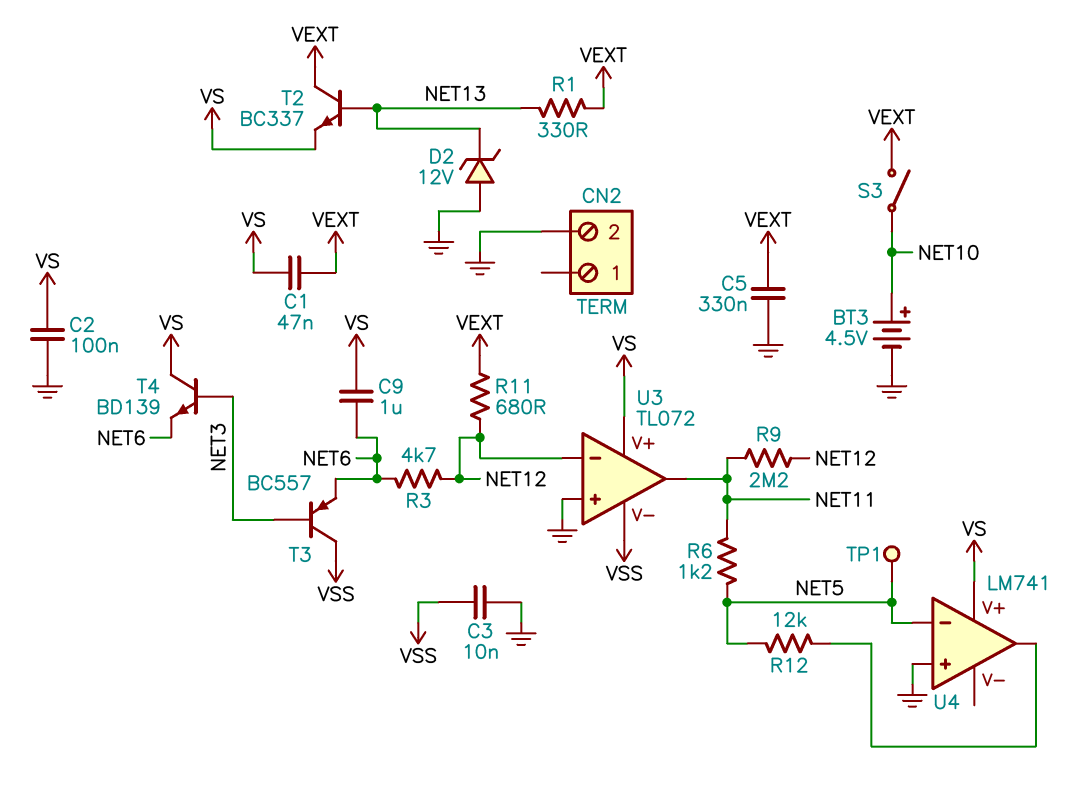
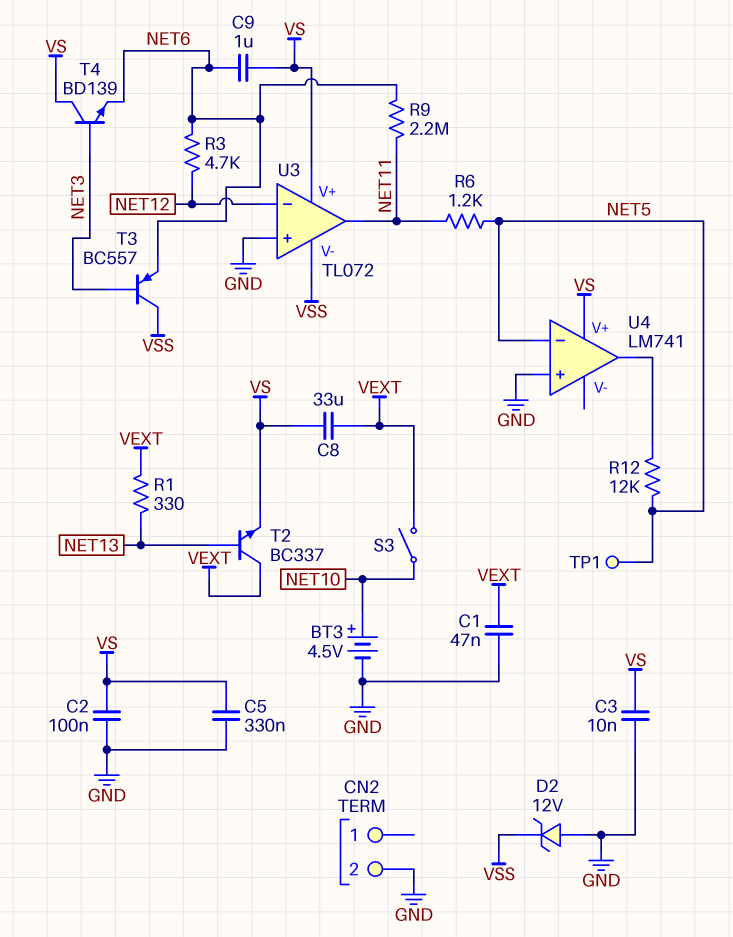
C1: 47nF (VEXT, VS) -> 47nF (GND, VEXT)
C3: 10nF (GND, VSS) -> 10nF (GND, VS)
C5: 330nF (GND, VEXT) -> 330nF (GND, VS)
C8: none -> 33uF (VEXT, VS)
D2: zener 12V (A GND, K NET13) -> zener 12V (A GND, K VSS)
R9: 2.2M (NET11, NET12) -> 2.2M (NET6, NET11)
R11: 680 (NET12, VEXT) -> none

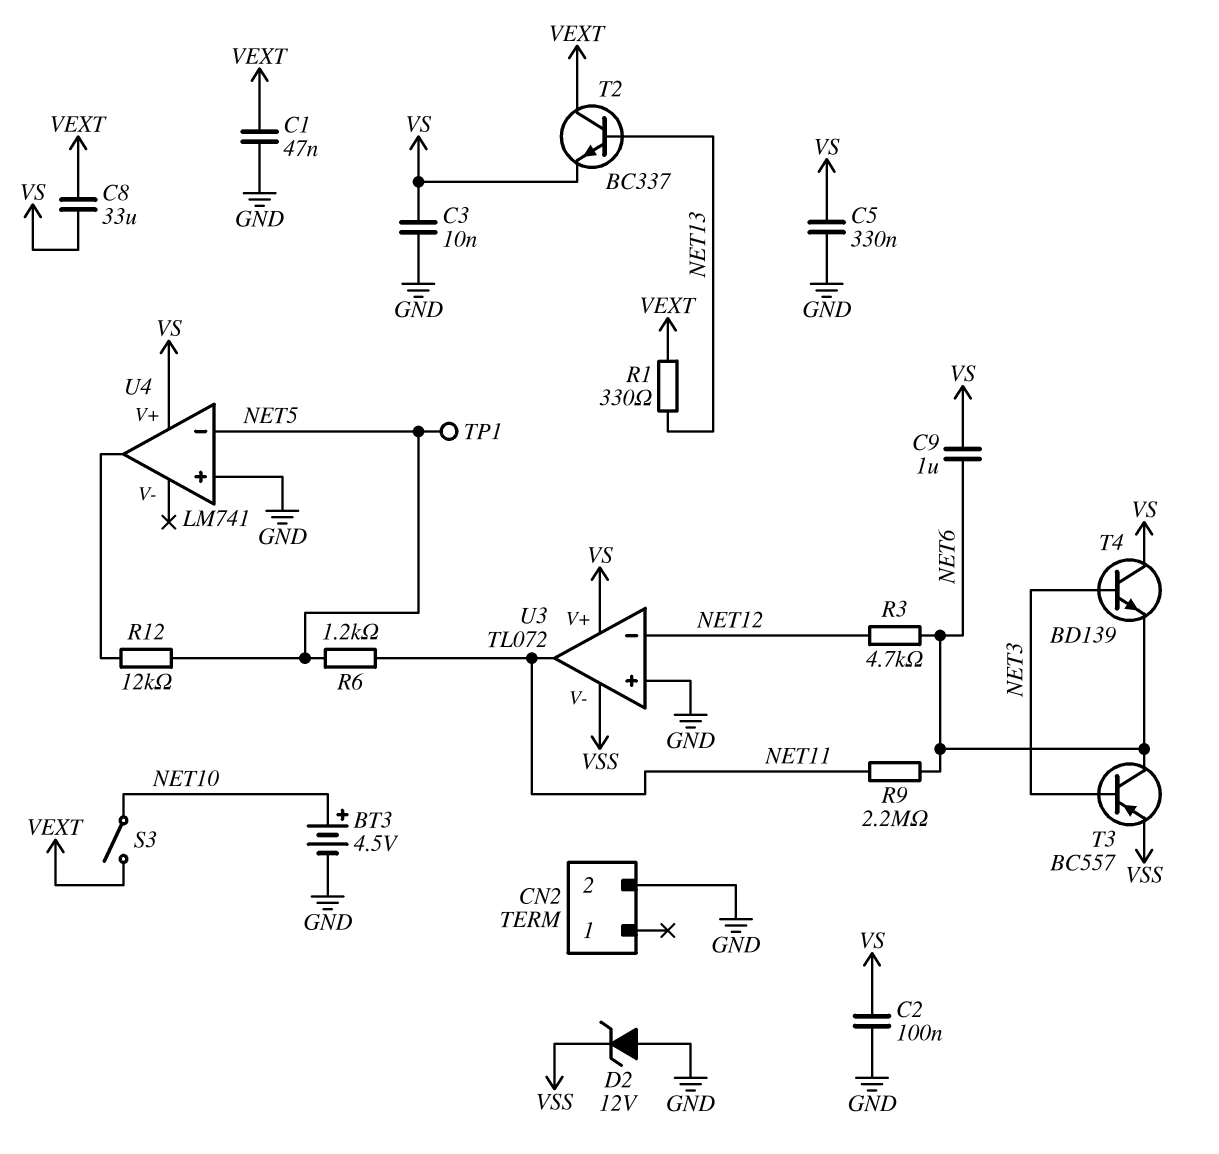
T3: PNP BC557 (B NET3, C VSS, E NET6) -> PNP BC557 (B NET3, C NET6, E VSS)

